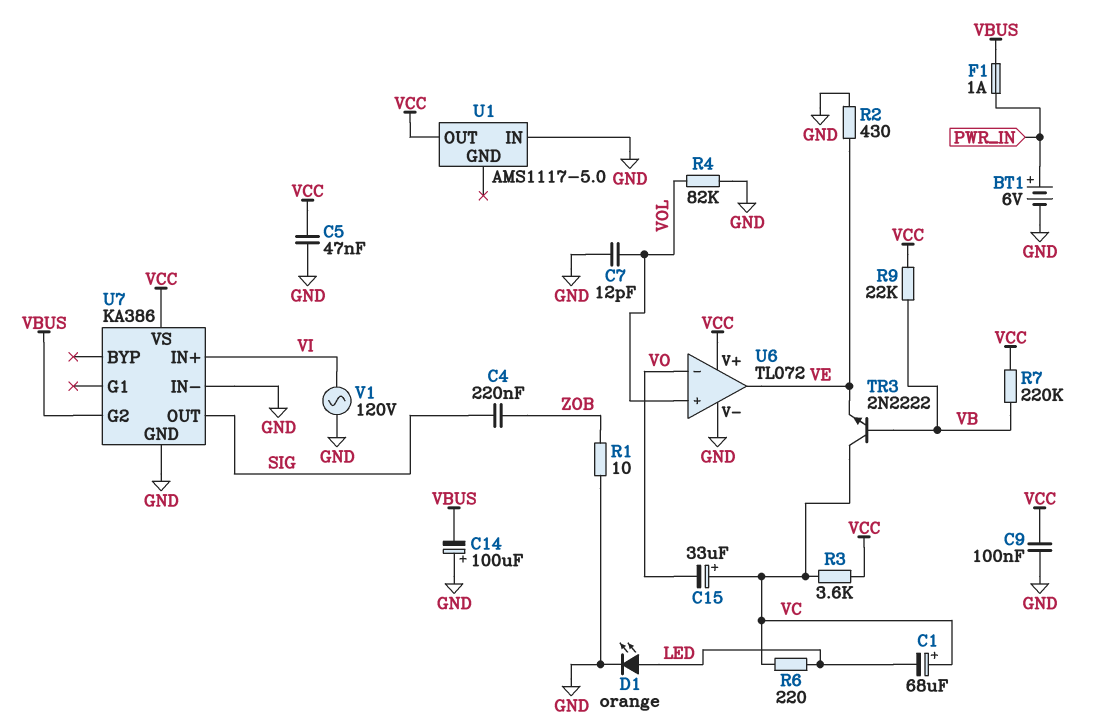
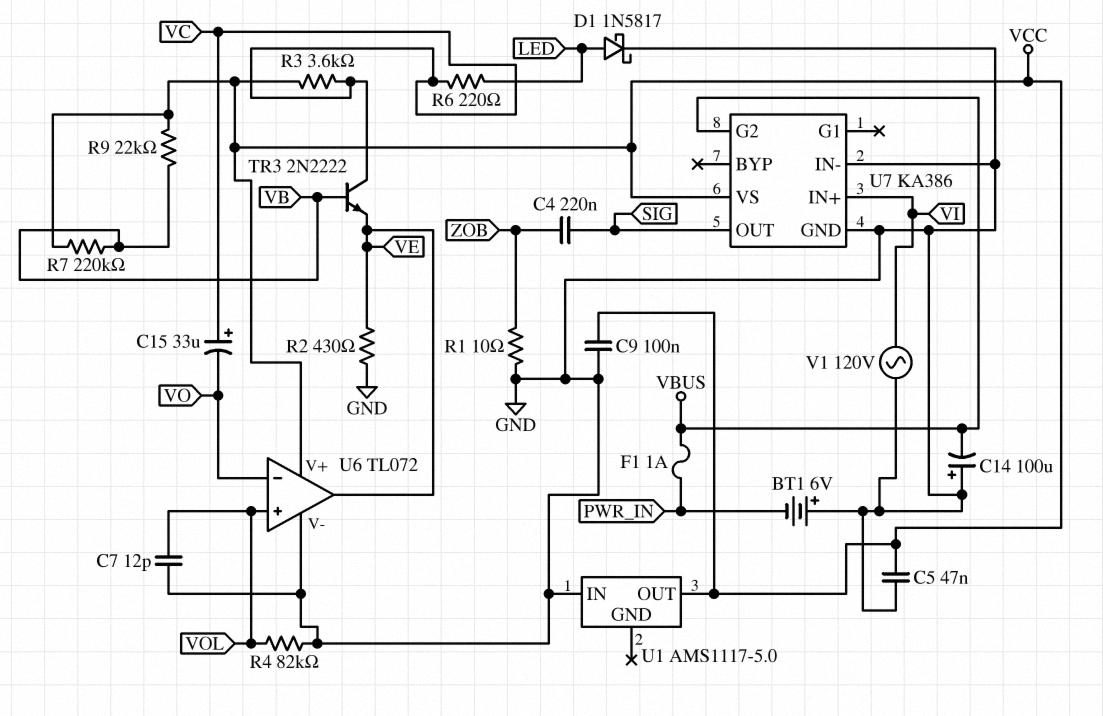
BT1: 6V (plus PWR_IN, minus GND) -> 6V (plus GND, minus PWR_IN)
C1: 68uF (plus VC, minus LED) -> none
D1: LED orange (A LED, K GND) -> schottky 1N5817 (A LED, K GND)

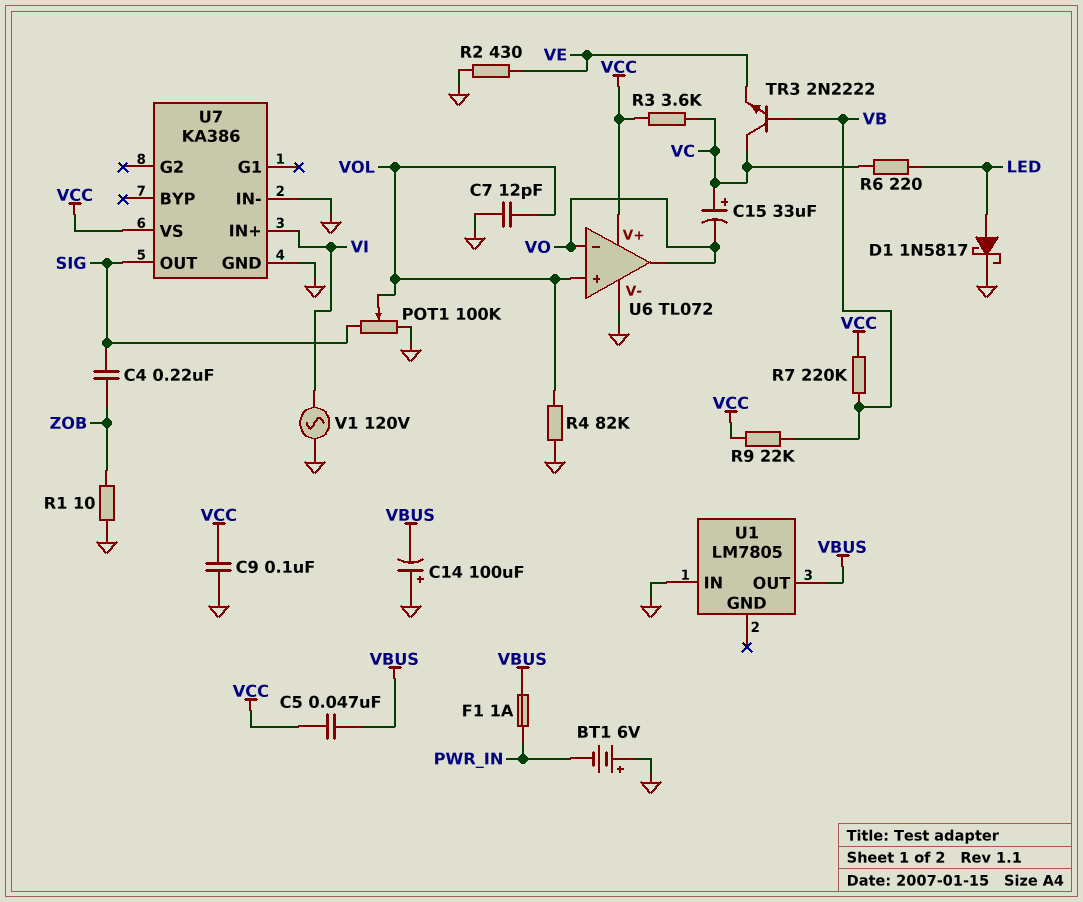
C5: 47nF (GND, VCC) -> 47nF (VBUS, VCC)
POT1: none -> 100k (GND, SIG, wiper VOL)
U1: AMS1117-5.0 -> LM7805
U1 pin OUT: VCC -> VBUS
U6 pin out: VE -> VO
U7 pin G2: VBUS -> none

